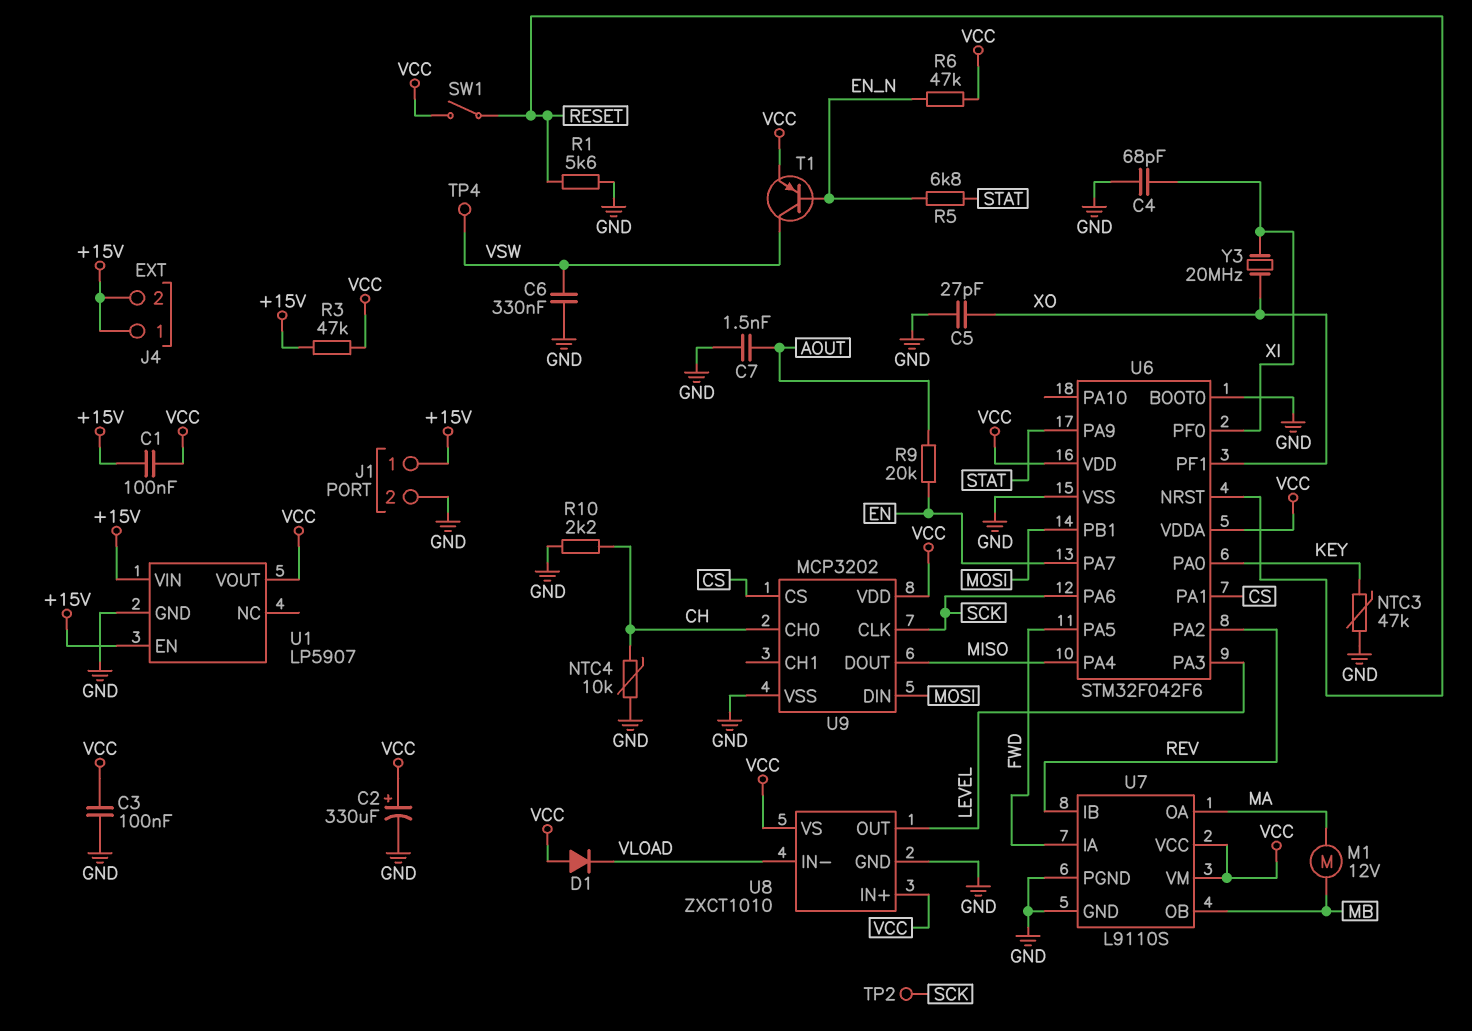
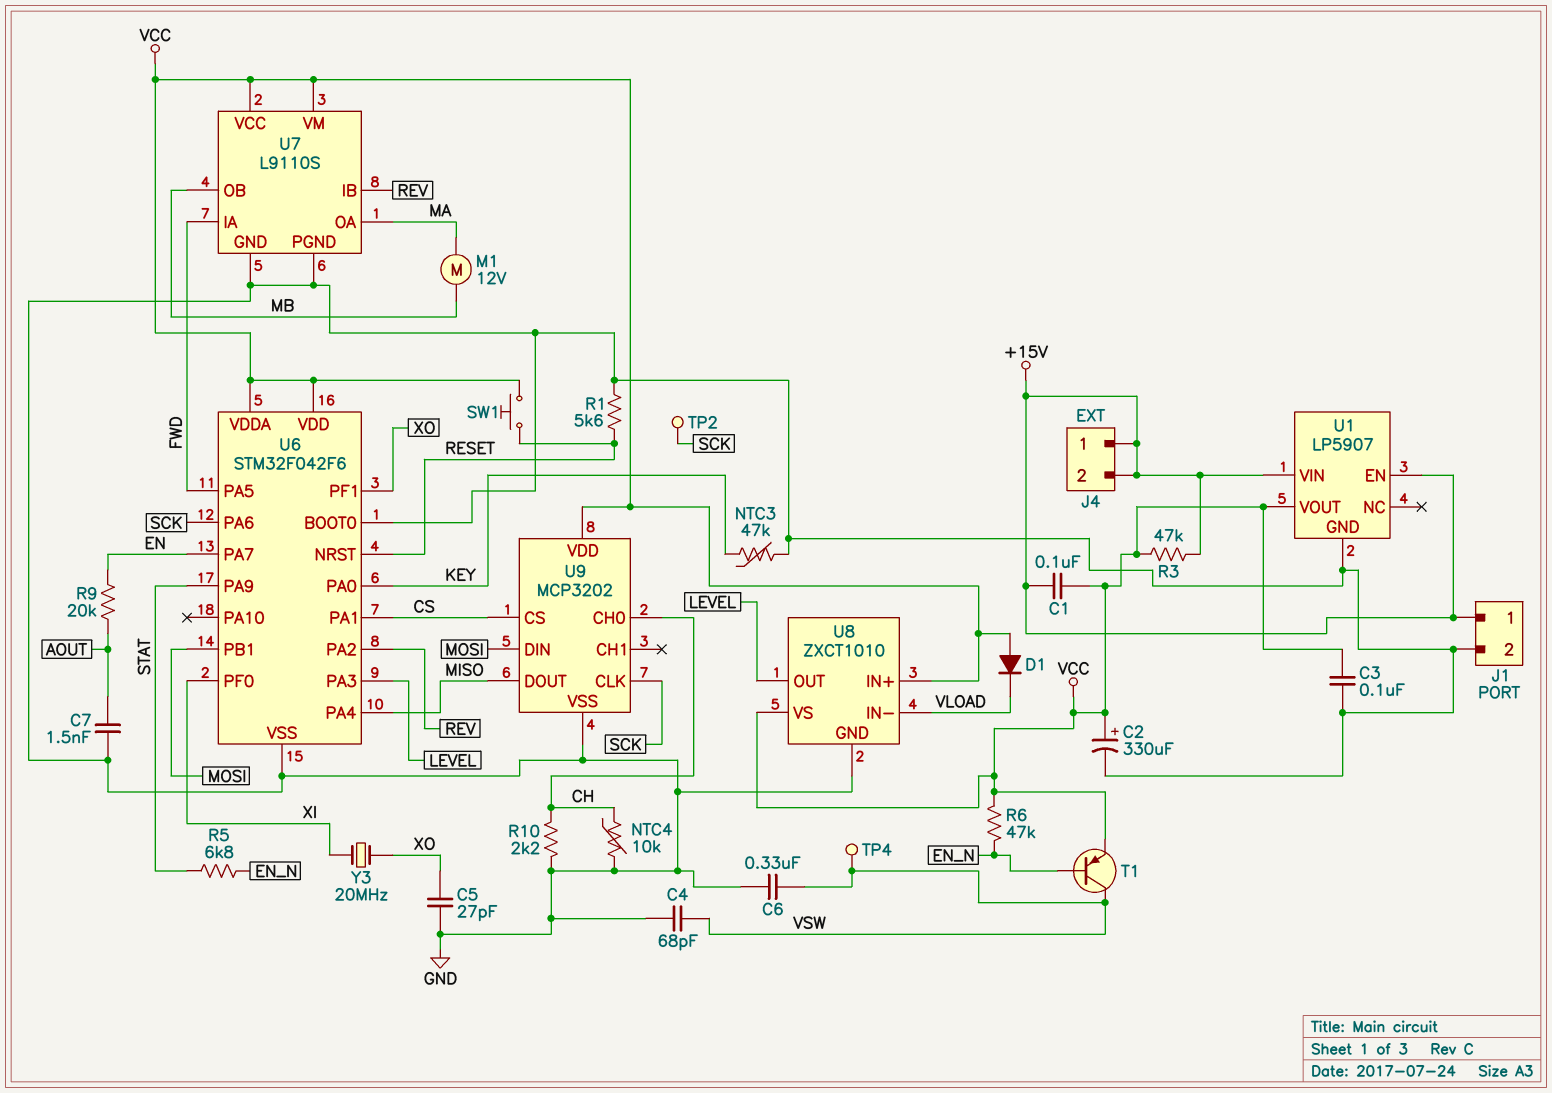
C4: 68pF (GND, XI) -> 68pF (GND, VSW)
SW1: switch (RESET, VCC) -> button (RESET, VCC)

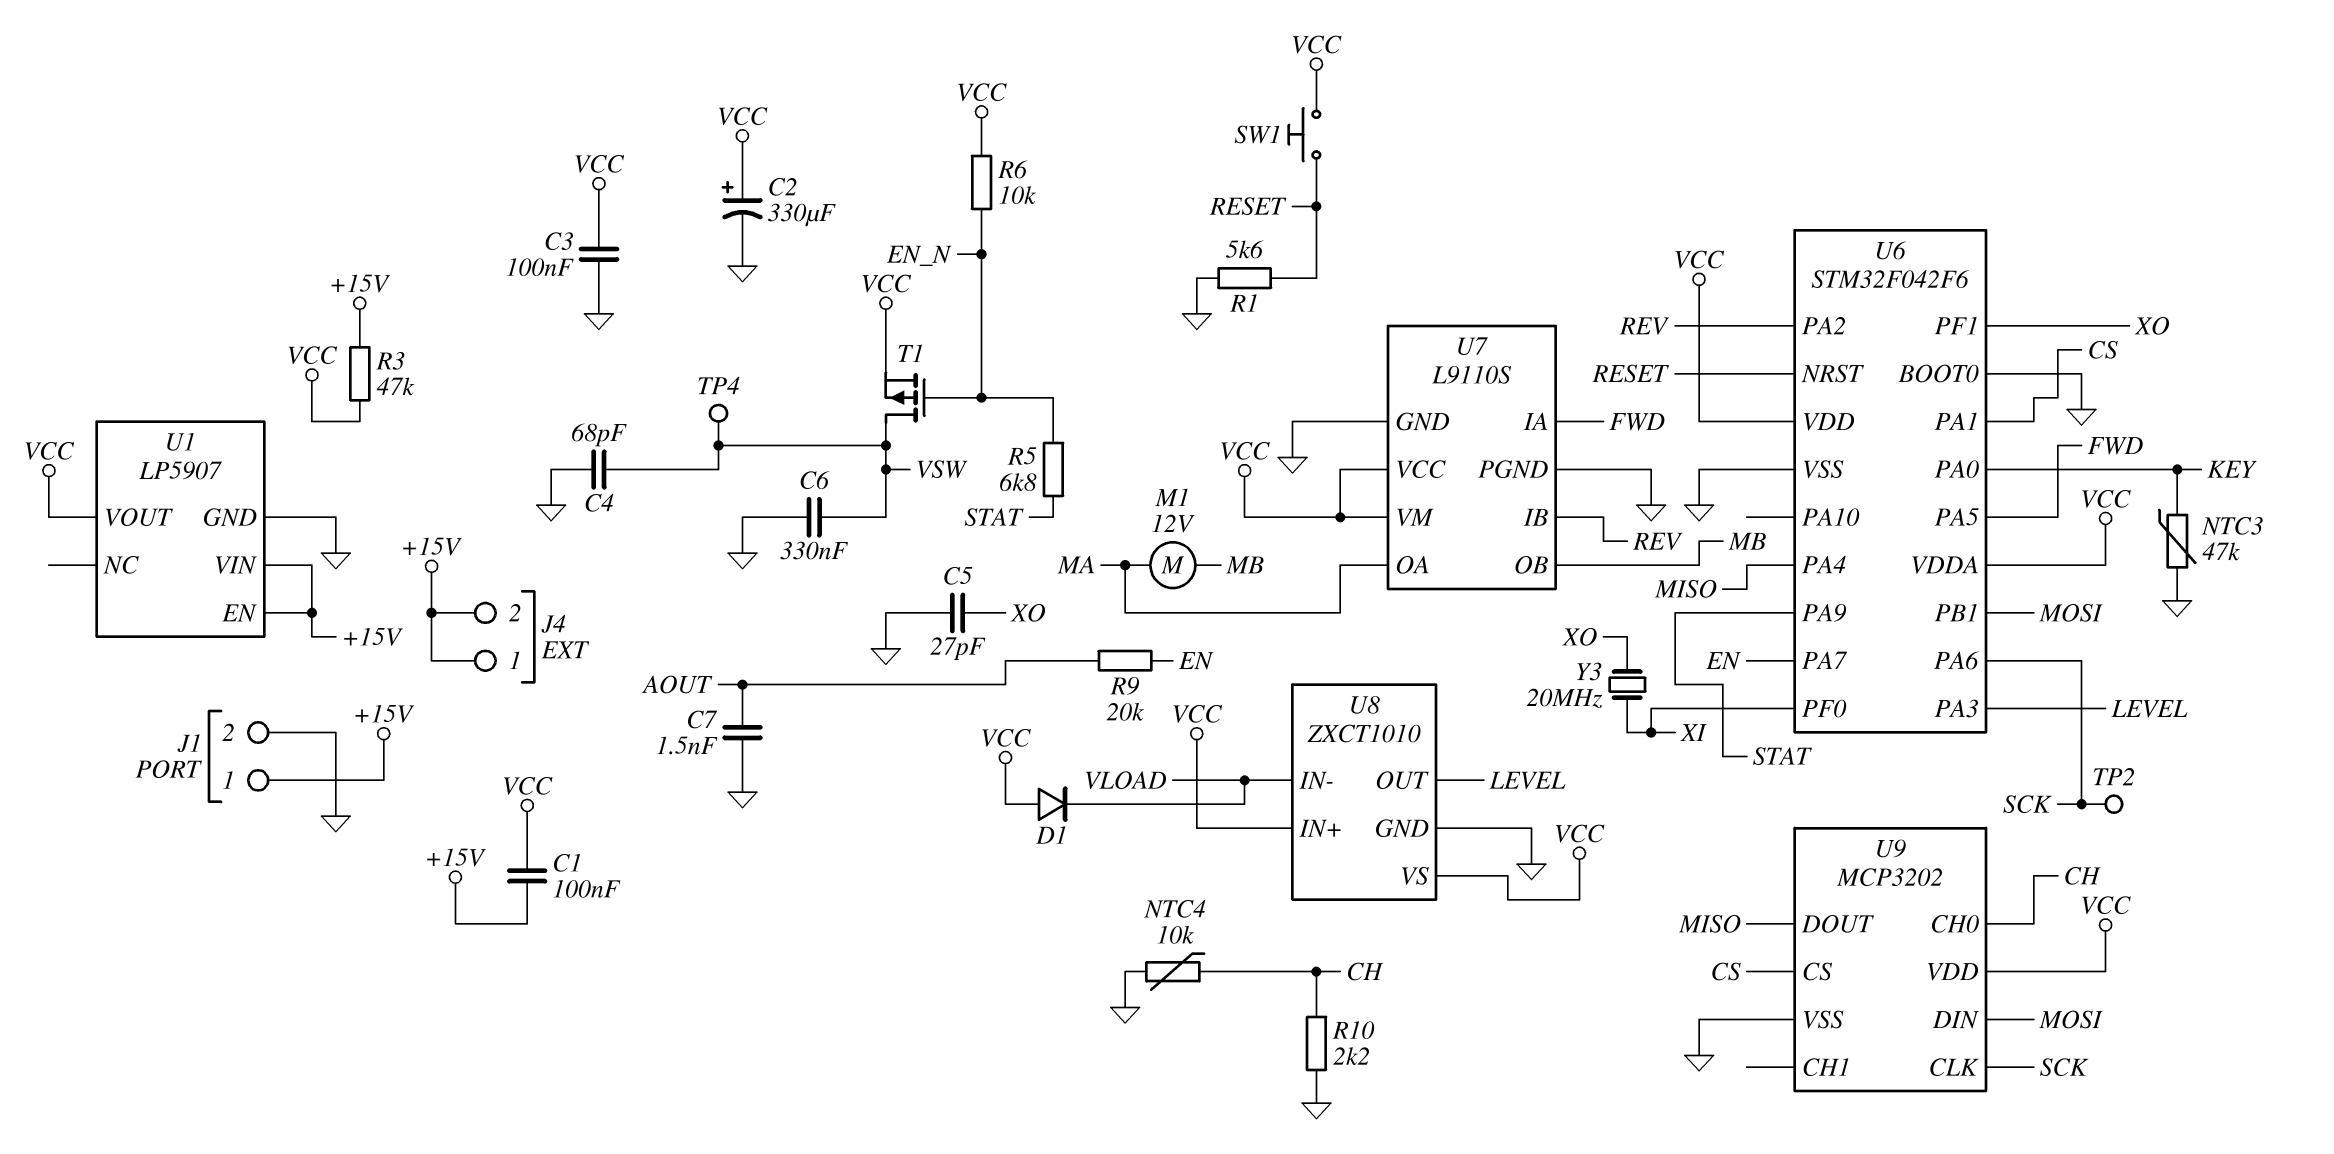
R6: 47k (EN_N, VCC) -> 10k (EN_N, VCC)
T1: PNP (B EN_N, C VSW, E VCC) -> PMOS (G EN_N, D VSW, S VCC)

